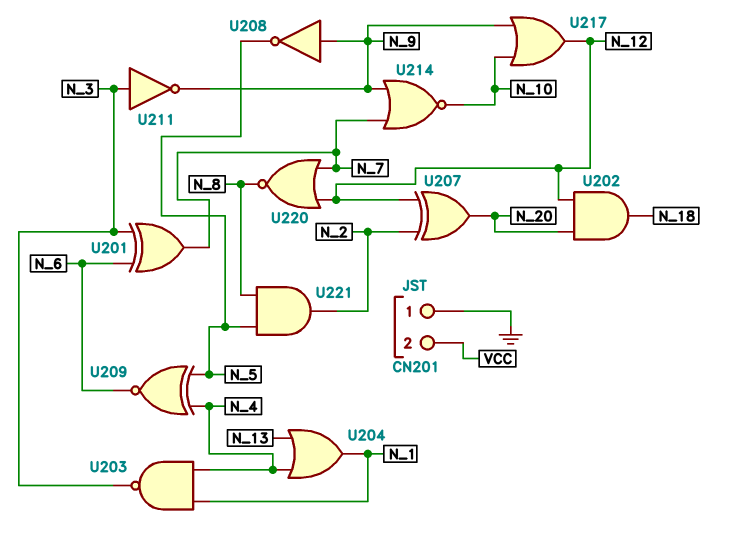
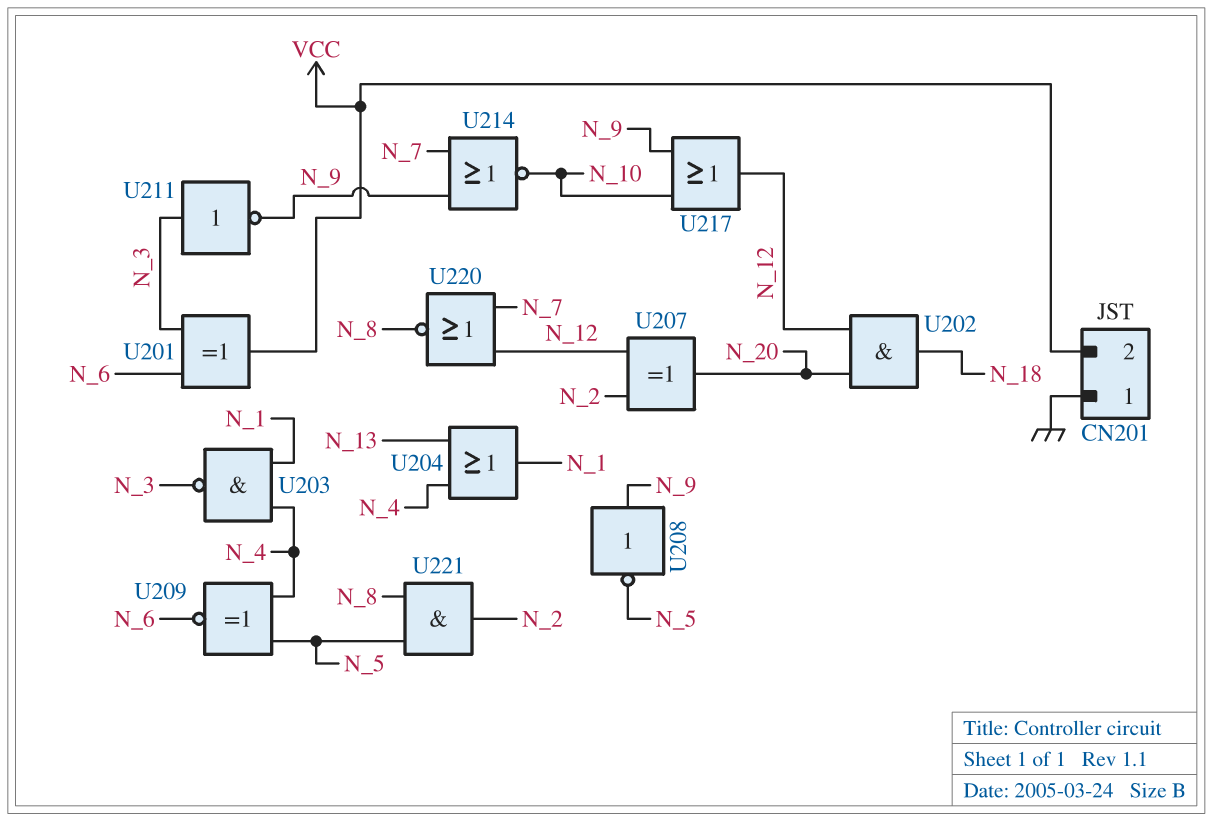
U201: XOR (in N_3, in N_6, out N_7) -> XOR (in N_3, in N_6, out VCC)

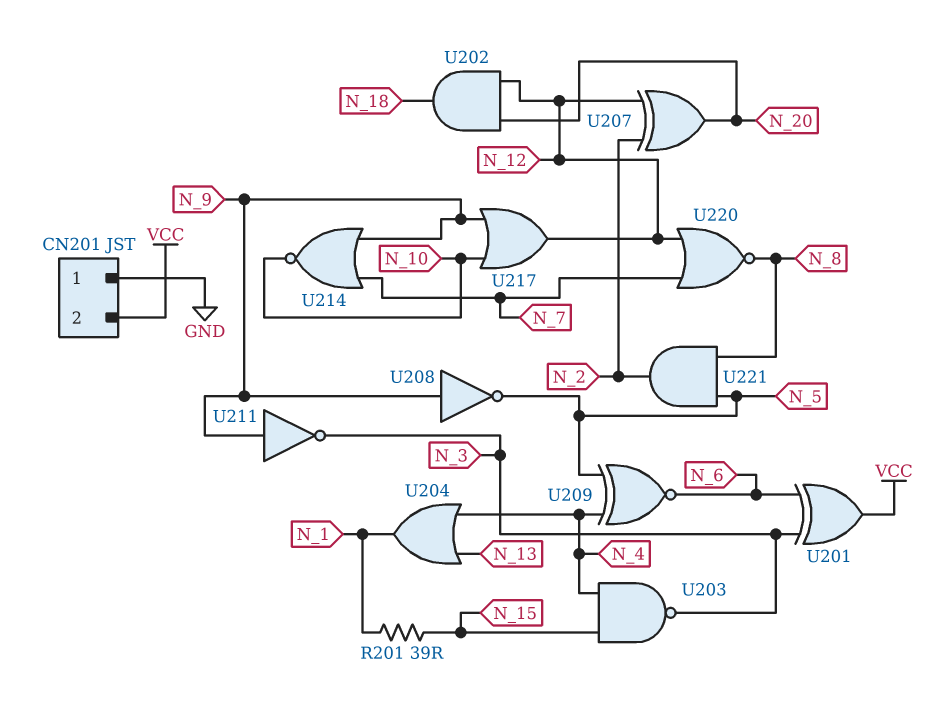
R201: none -> 39 (N_1, N_15)
U203: NAND (in N_1, in N_4, out N_3) -> NAND (in N_4, in N_15, out N_3)
U211: NOT (in N_3, out N_9) -> NOT (in N_9, out N_3)

